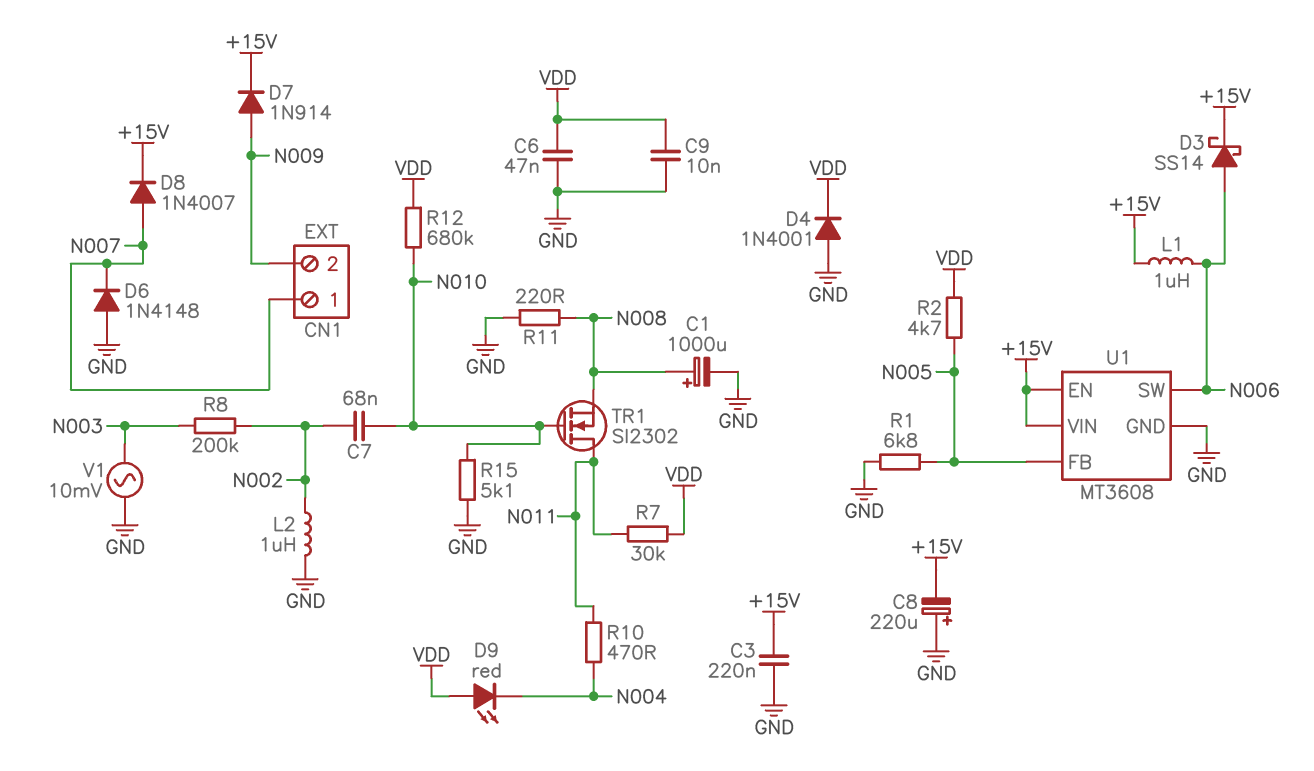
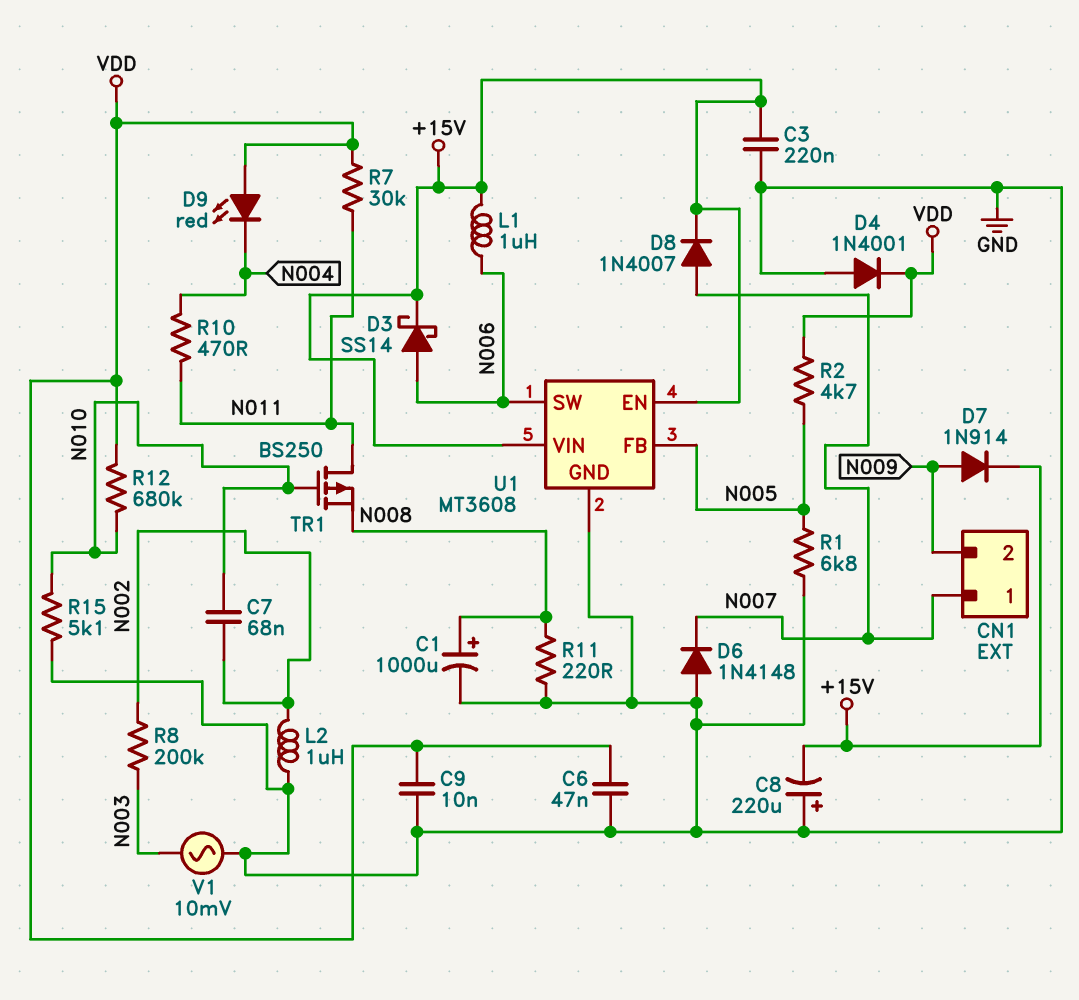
TR1: NMOS SI2302 (G N010, D N011, S N008) -> PMOS BS250 (G N010, D N011, S N008)

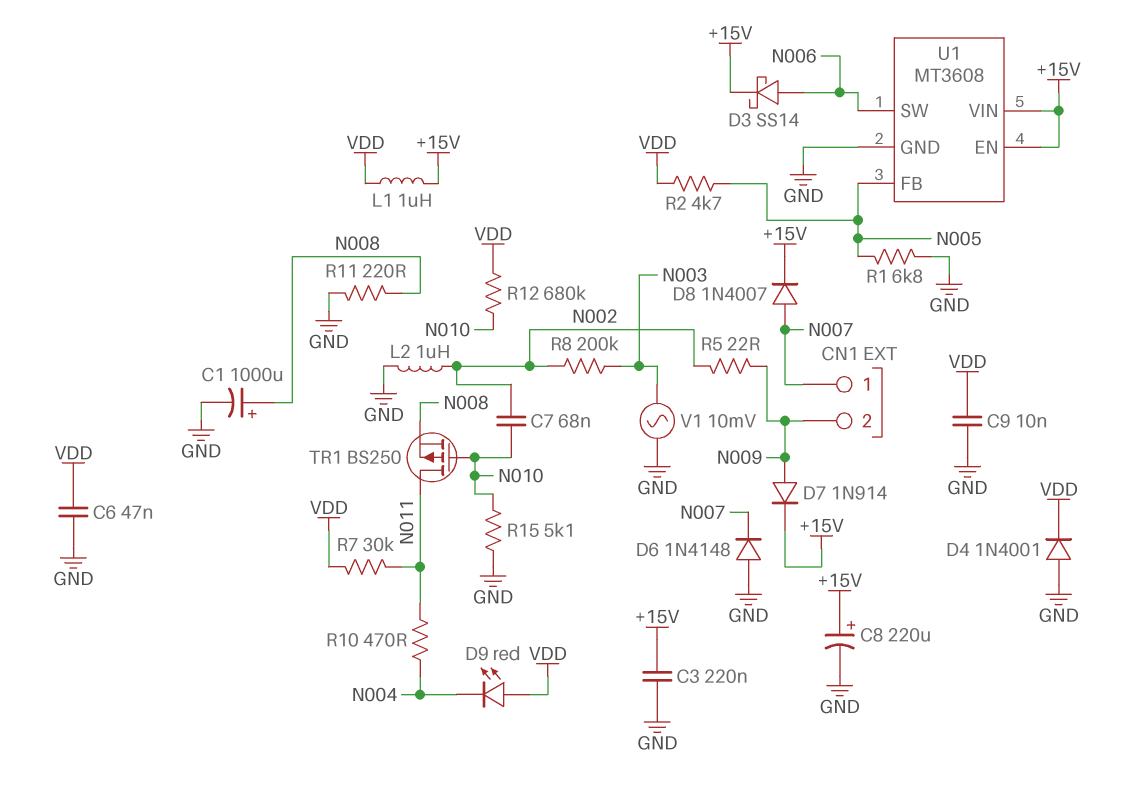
C8: 220uF (plus GND, minus +15V) -> 220uF (plus +15V, minus GND)
L1: 1uH (+15V, N006) -> 1uH (+15V, VDD)
R5: none -> 22 (N002, N009)

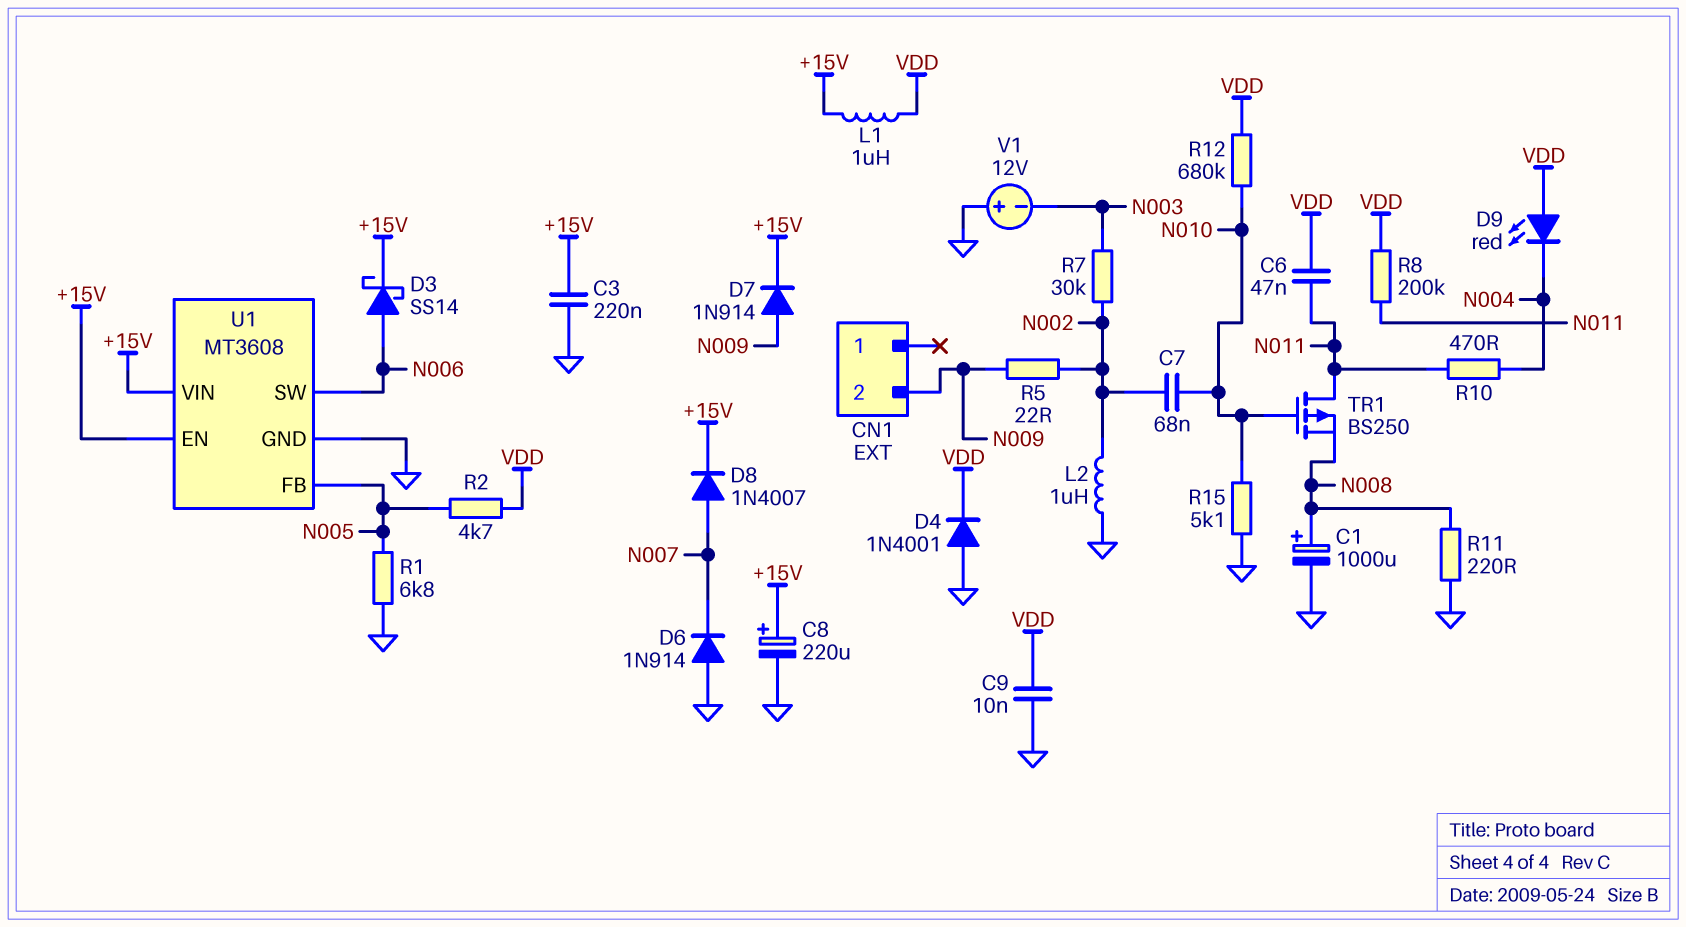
C6: 47nF (GND, VDD) -> 47nF (N011, VDD)
CN1 pin 1: N007 -> none
D6: diode 1N4148 (A GND, K N007) -> diode 1N914 (A GND, K N007)
R7: 30k (N011, VDD) -> 30k (N002, N003)
R8: 200k (N002, N003) -> 200k (N011, VDD)
V1: AC 10mV (GND, N003) -> 12V (plus GND, minus N003)

